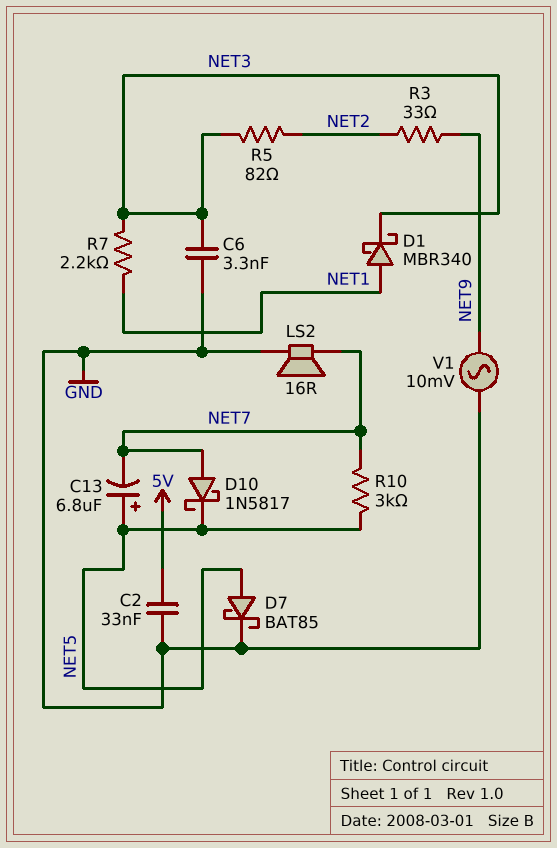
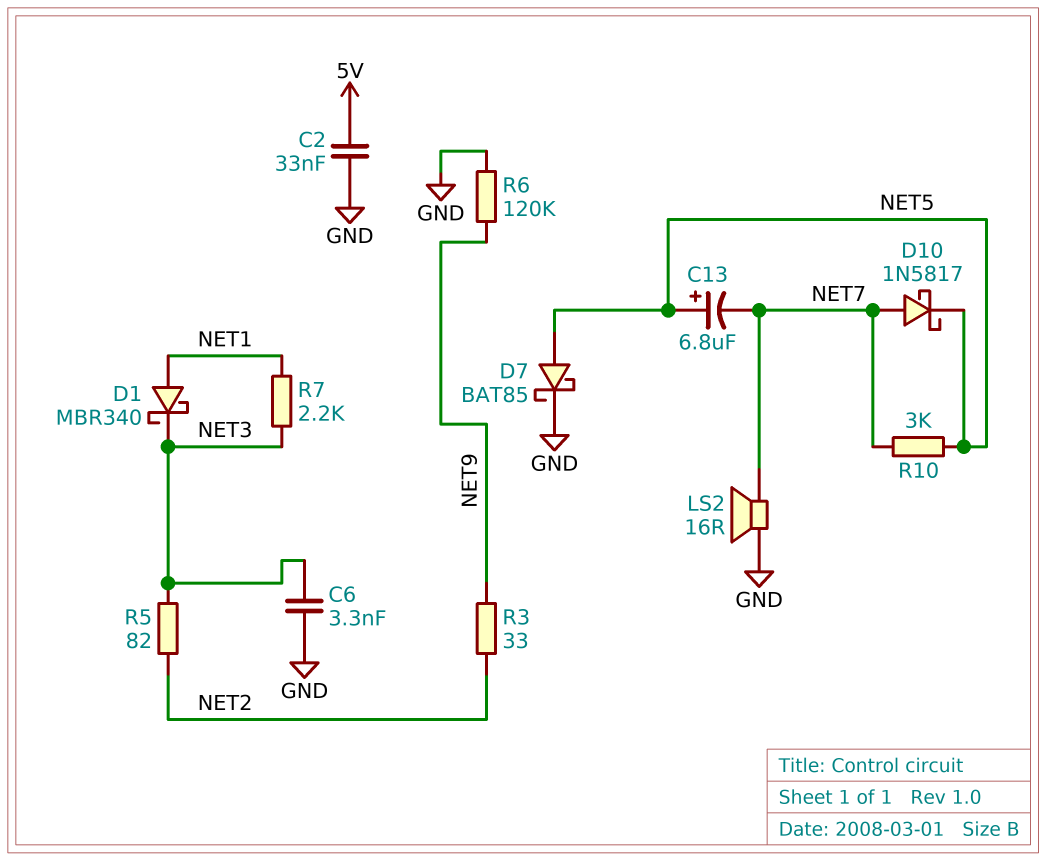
R6: none -> 120k (GND, NET9)
V1: AC 10mV (GND, NET9) -> none

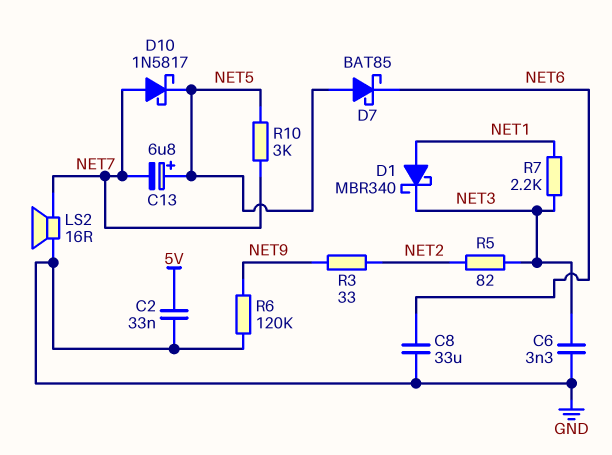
C8: none -> 33uF (GND, NET6)
D7: schottky BAT85 (A NET5, K GND) -> schottky BAT85 (A NET5, K NET6)

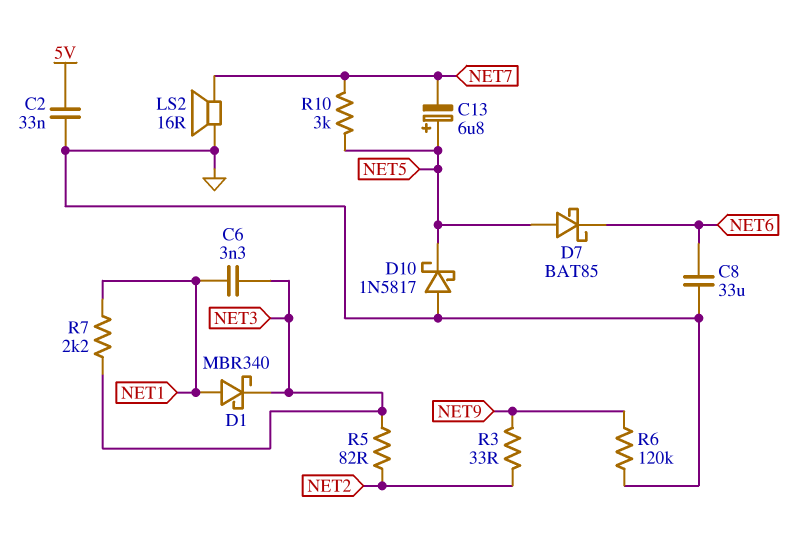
C6: 3.3nF (GND, NET3) -> 3.3nF (NET1, NET3)
D10: schottky 1N5817 (A NET7, K NET5) -> schottky 1N5817 (A GND, K NET5)

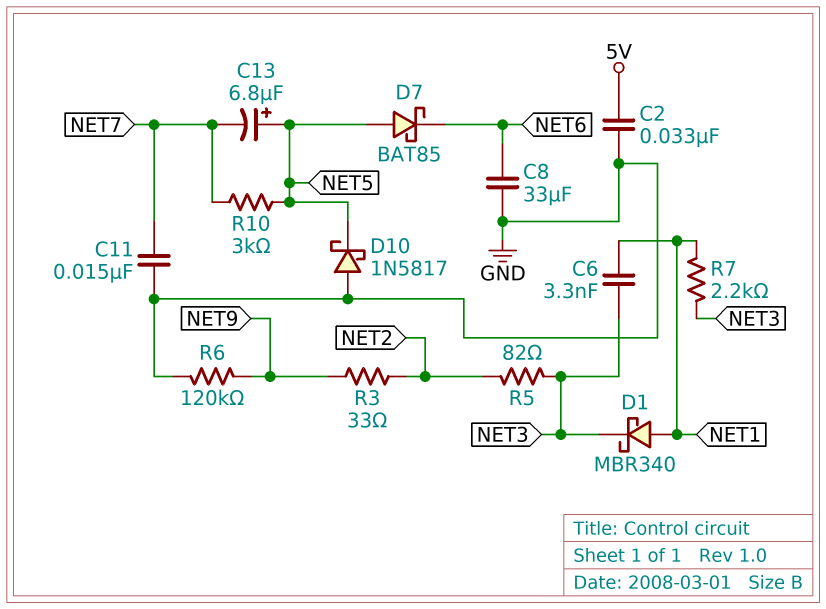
C11: none -> 15nF (GND, NET7)
LS2: speaker 16R (GND, NET7) -> none

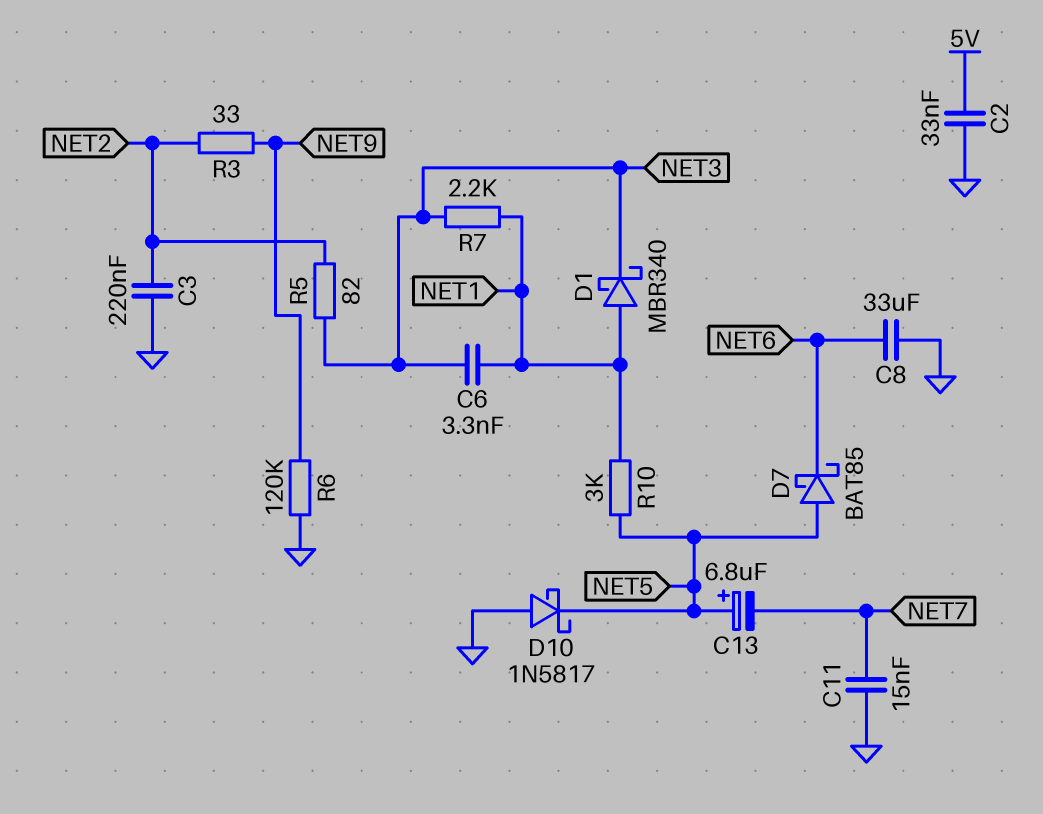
C3: none -> 220nF (GND, NET2)
R10: 3k (NET5, NET7) -> 3k (NET1, NET5)

